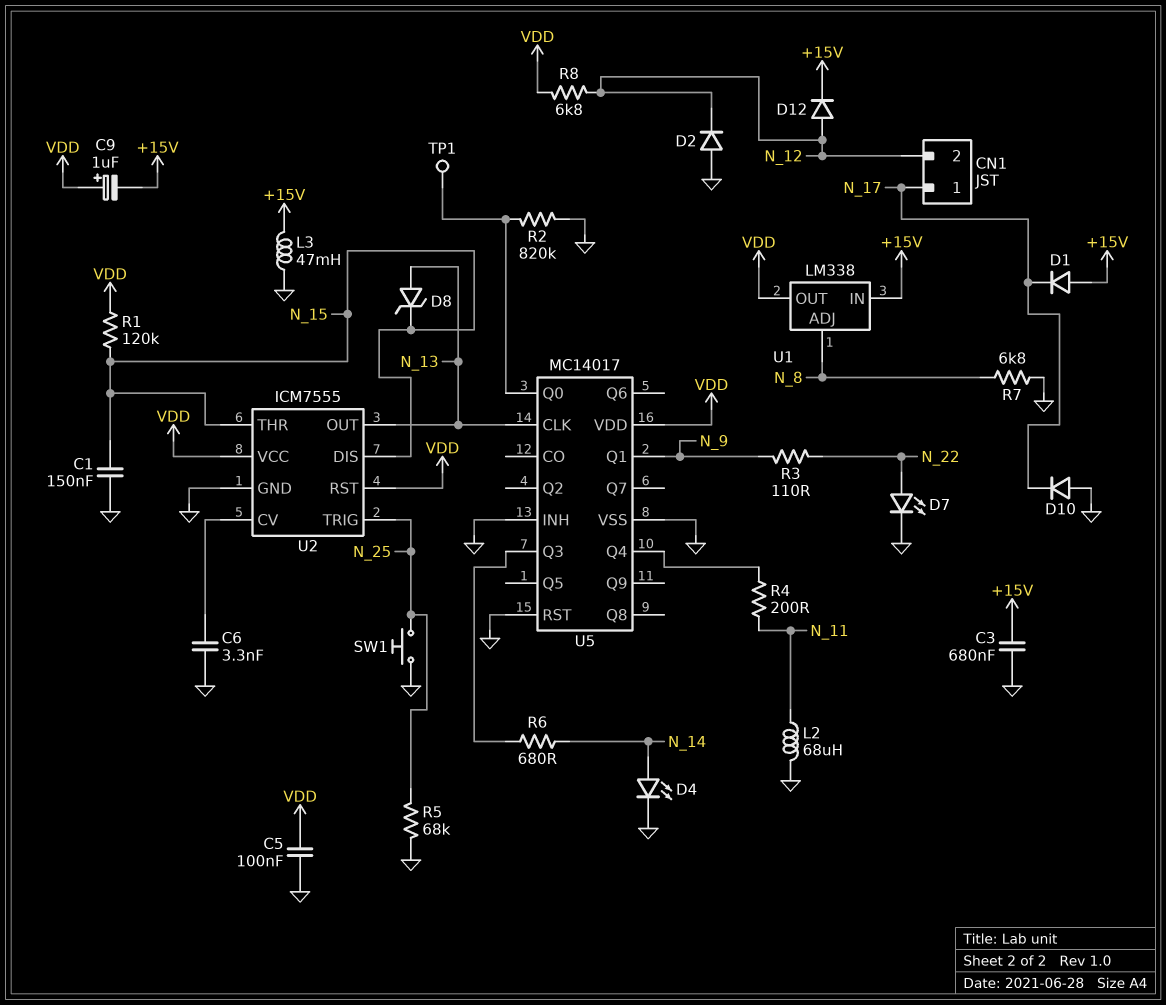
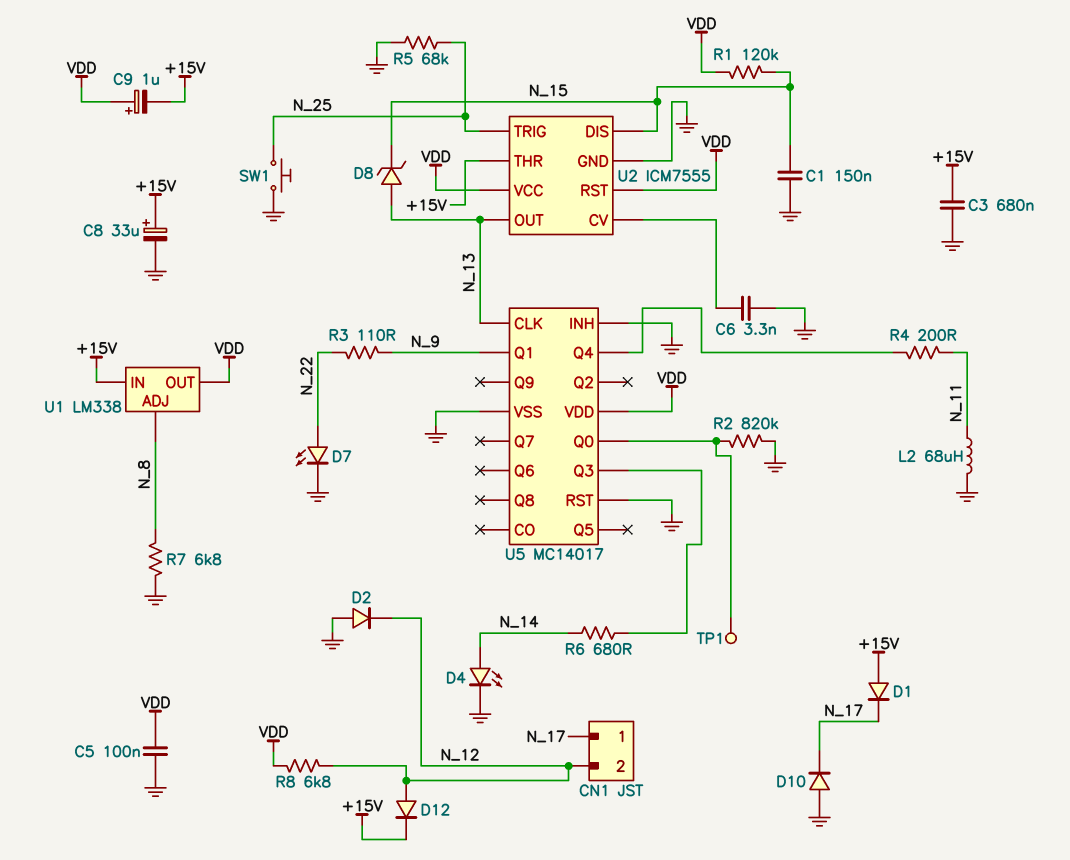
C8: none -> 33uF (plus +15V, minus GND)
L3: 47mH (+15V, GND) -> none
U2 pin THR: N_15 -> +15V

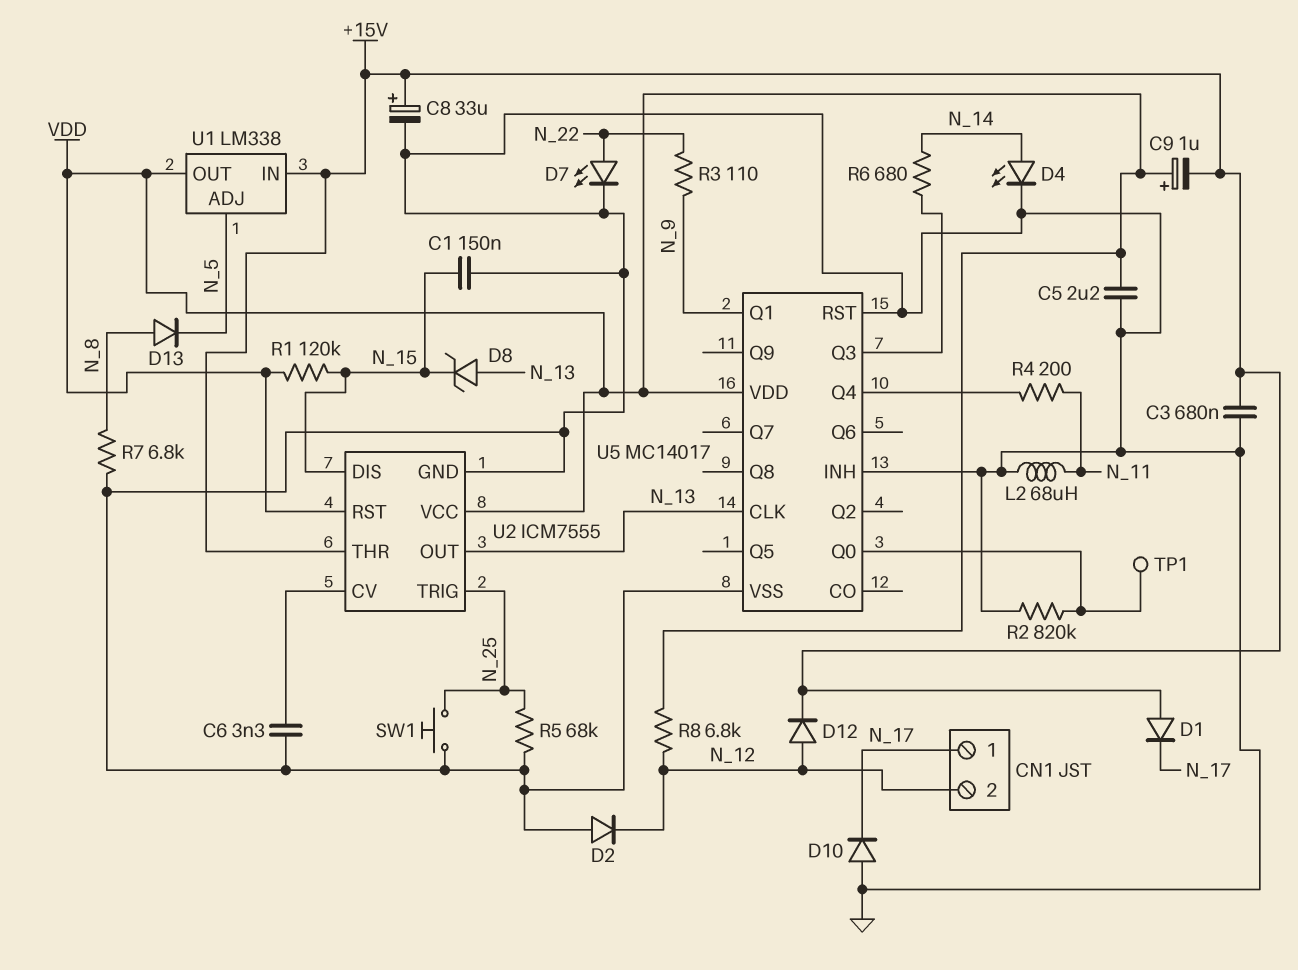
C5: 100nF (GND, VDD) -> 2.2uF (GND, VDD)
D13: none -> diode (A N_8, K N_5)
U1 pin ADJ: N_8 -> N_5

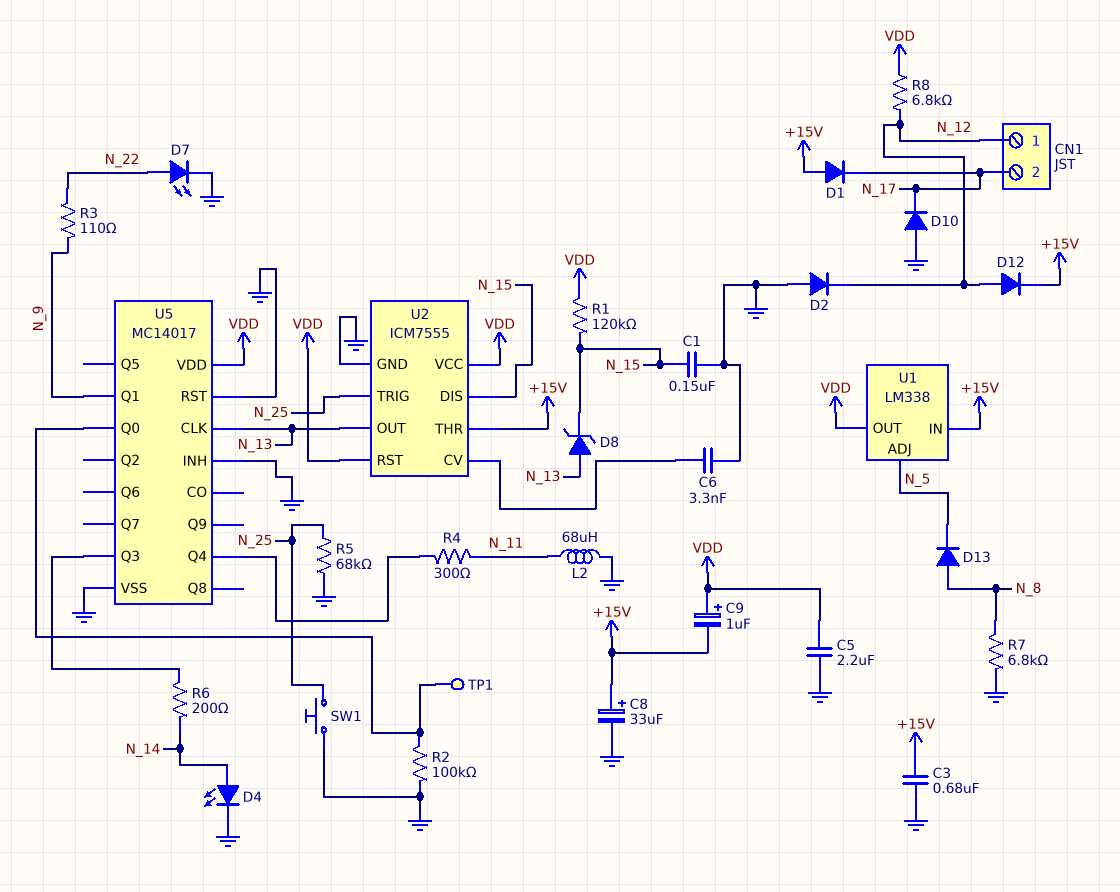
CN1 pin 1: N_17 -> N_12
CN1 pin 2: N_12 -> N_17
R2: 820k (GND, U5/Q0) -> 100k (GND, U5/Q0)
R4: 200 (N_11, U5/Q4) -> 300 (N_11, U5/Q4)
R6: 680 (N_14, U5/Q3) -> 200 (N_14, U5/Q3)

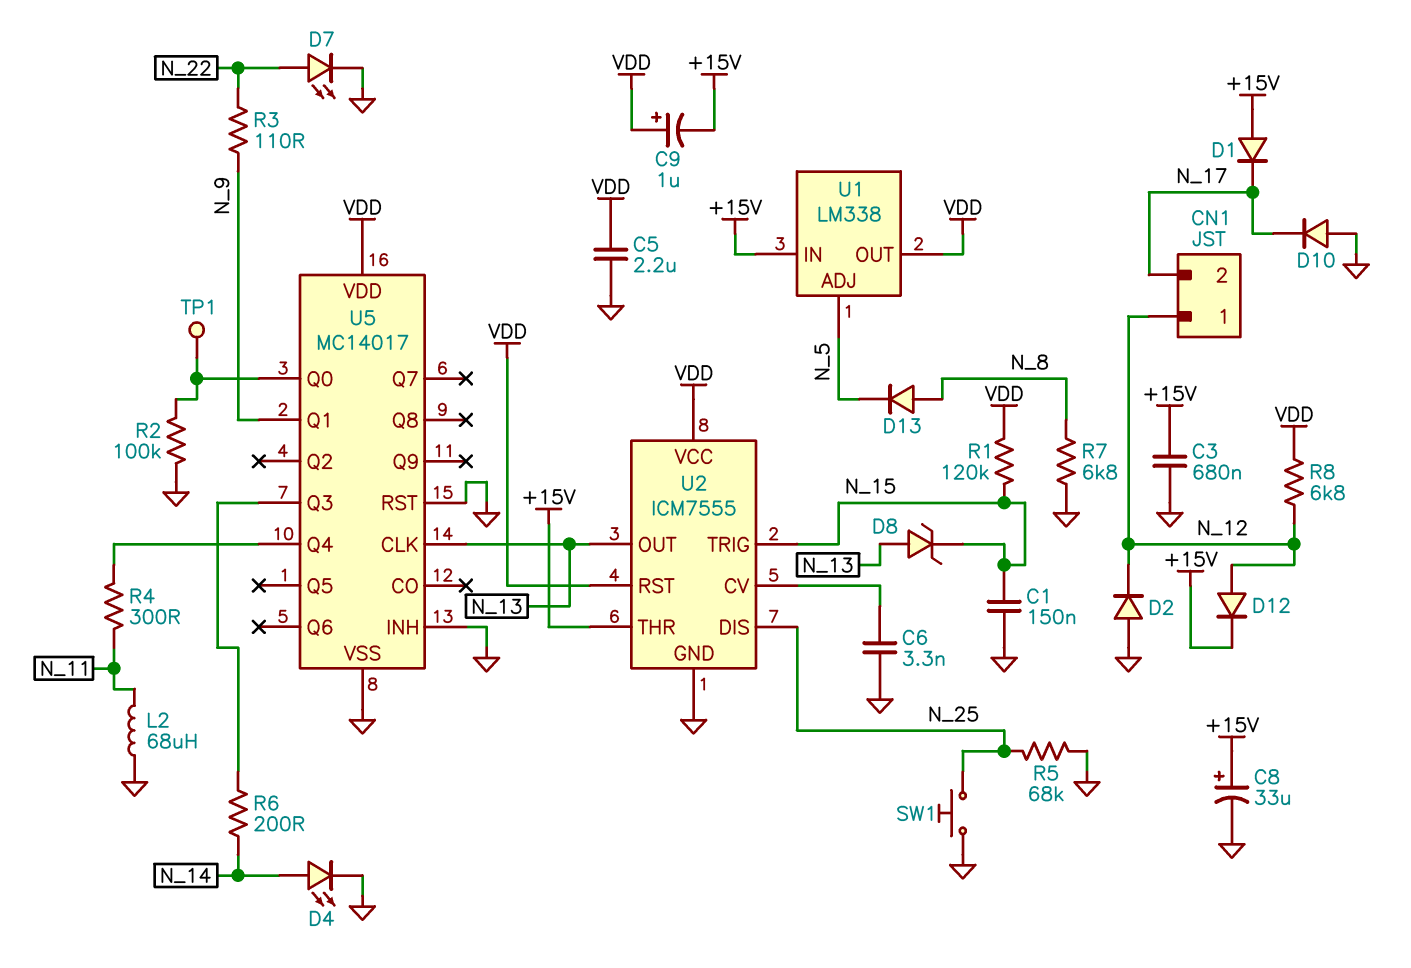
U2 pin DIS: N_15 -> N_25
U2 pin TRIG: N_25 -> N_15

